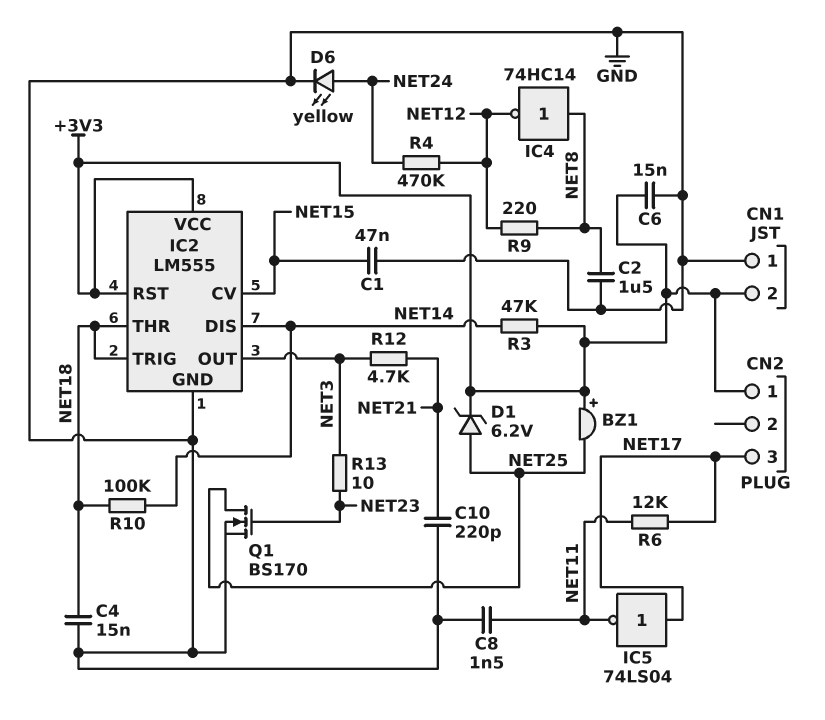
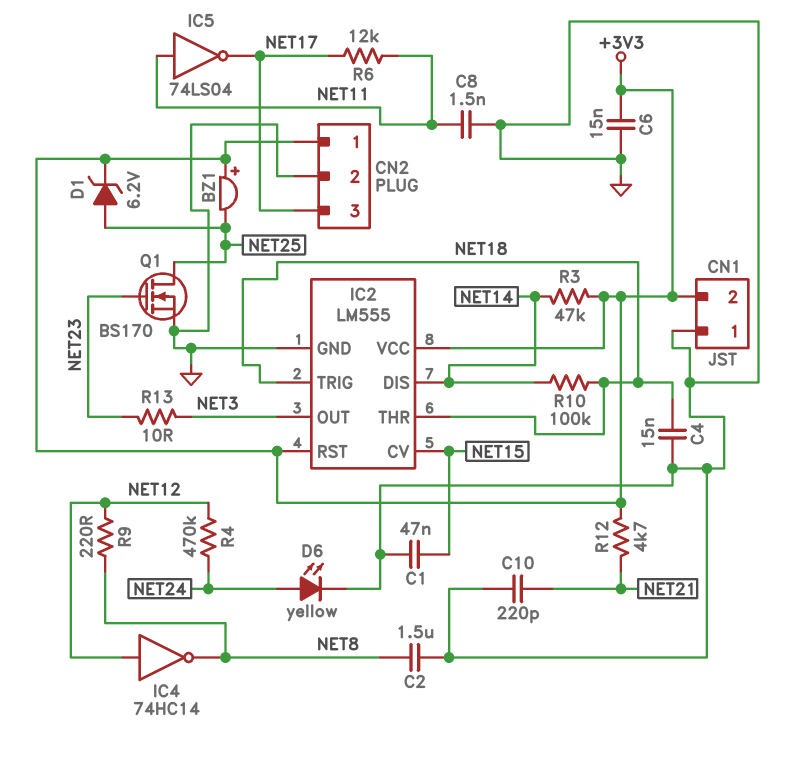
CN2 pin 2: none -> GND
IC4: NOT 74HC14 (in NET8, out NET12) -> NOT 74HC14 (in NET12, out NET8)
IC5: NOT 74LS04 (in NET17, out NET11) -> NOT 74LS04 (in NET11, out NET17)
R12: 4.7k (NET3, NET21) -> 4.7k (+3V3, NET21)

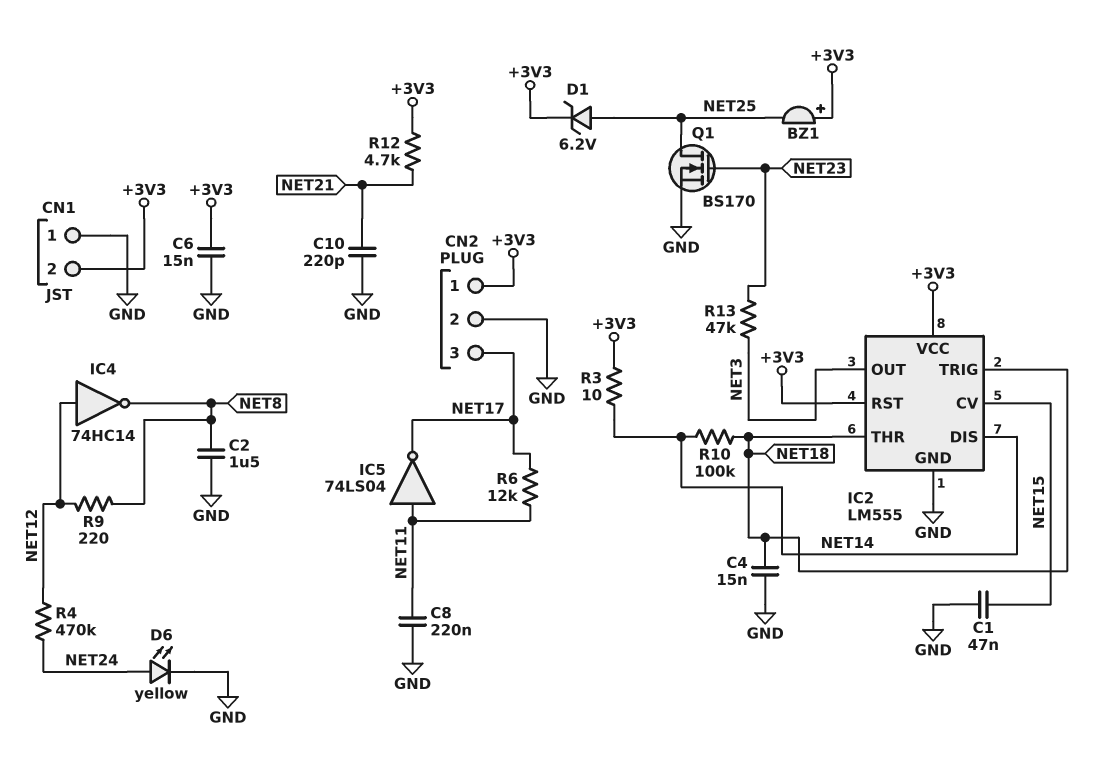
C8: 1.5nF (GND, NET11) -> 220nF (GND, NET11)
R3: 47k (+3V3, NET14) -> 10 (+3V3, NET14)
R13: 10 (NET3, NET23) -> 47k (NET3, NET23)

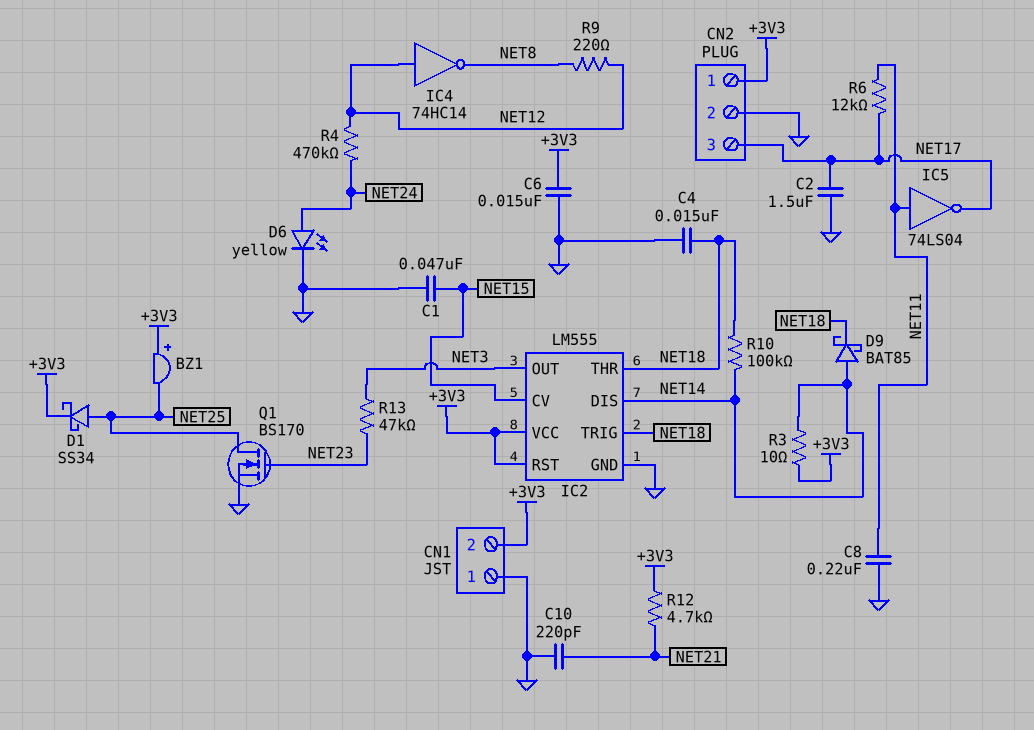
C2: 1.5uF (GND, NET8) -> 1.5uF (GND, NET17)
D1: zener 6.2V (A NET25, K +3V3) -> schottky SS34 (A NET25, K +3V3)
D9: none -> schottky BAT85 (A NET14, K NET18)

